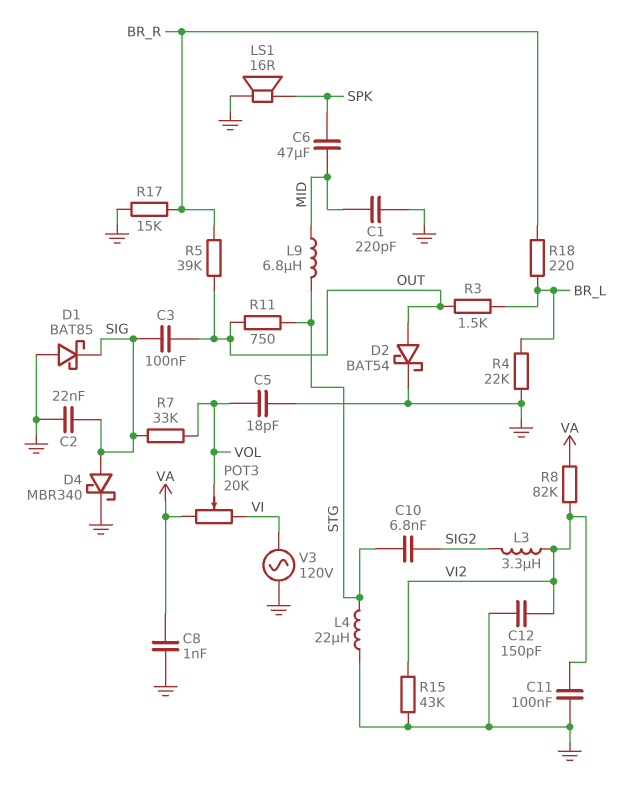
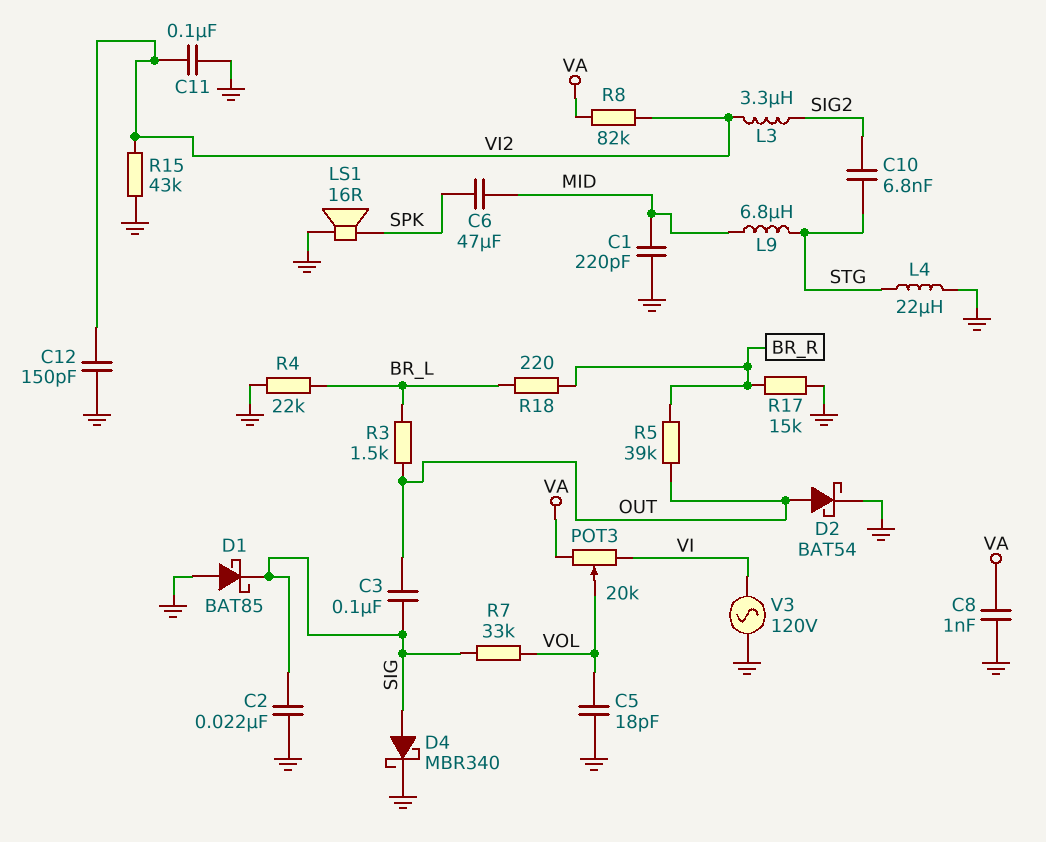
R11: 750 (OUT, STG) -> none

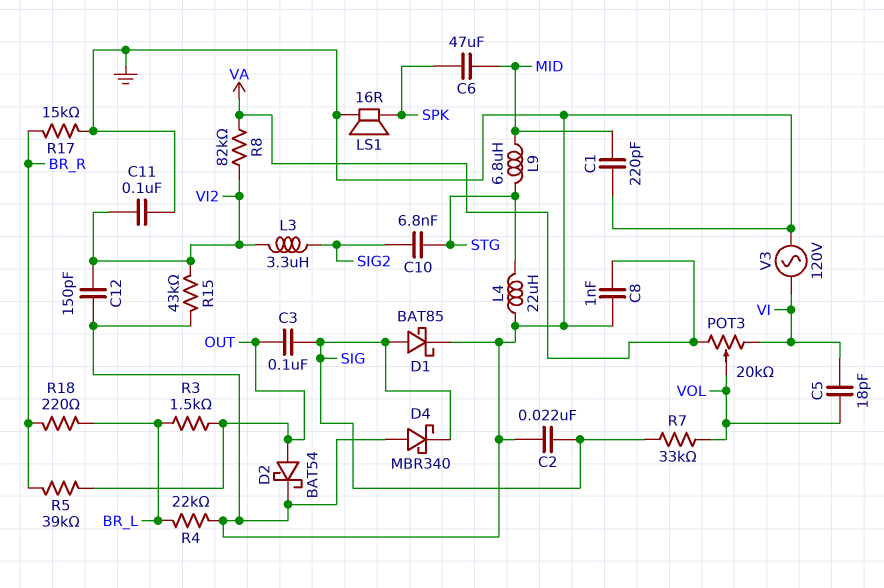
C5: 18pF (GND, VOL) -> 18pF (VI, VOL)
D1: schottky BAT85 (A GND, K SIG) -> schottky BAT85 (A SIG, K GND)
D4: schottky MBR340 (A SIG, K GND) -> schottky MBR340 (A GND, K SIG)

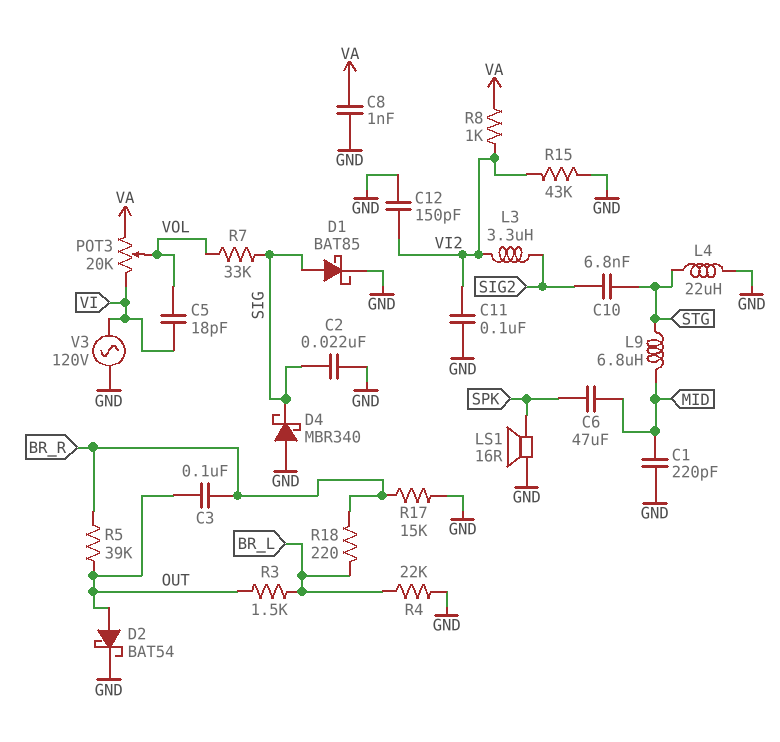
C3: 100nF (OUT, SIG) -> 100nF (BR_R, OUT)
R8: 82k (VA, VI2) -> 1k (VA, VI2)

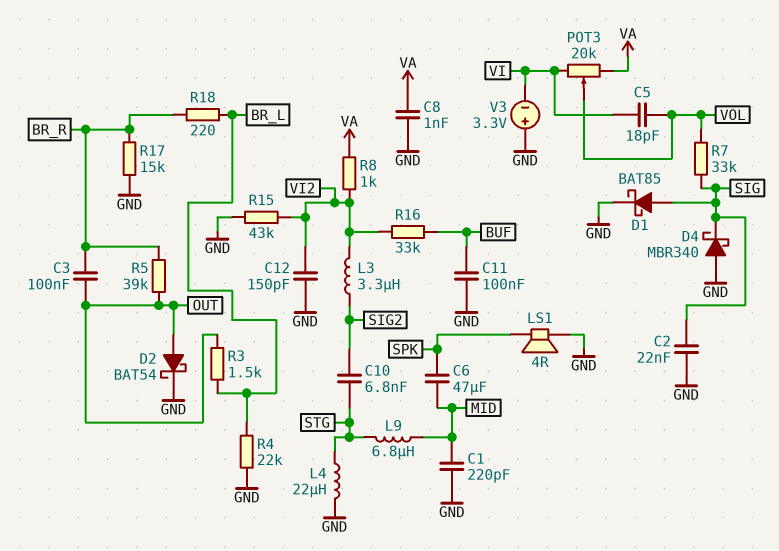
C11: 100nF (GND, VI2) -> 100nF (BUF, GND)
LS1: speaker 16R (GND, SPK) -> speaker 4R (GND, SPK)
R16: none -> 33k (BUF, VI2)
V3: AC 120V (GND, VI) -> 3.3V (plus GND, minus VI)

